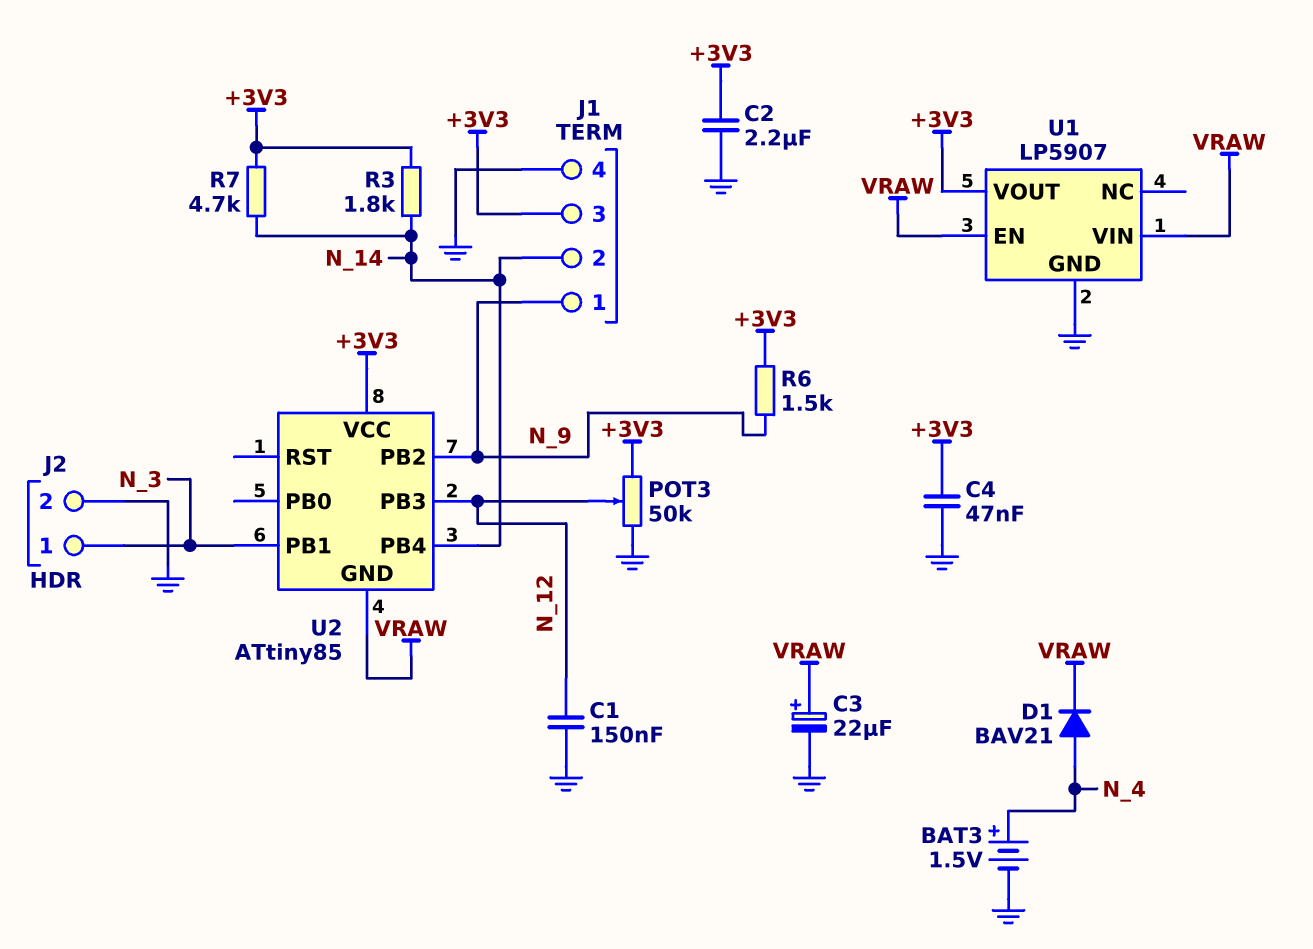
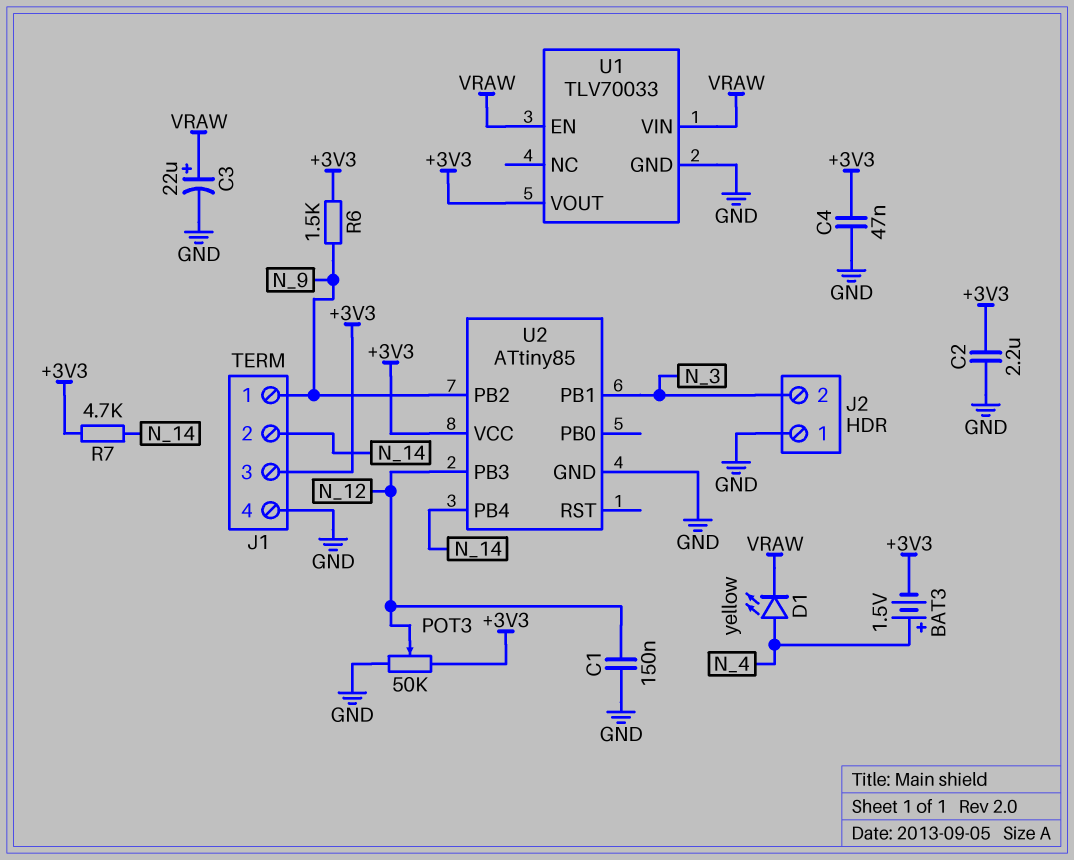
BAT3: 1.5V (plus N_4, minus GND) -> 1.5V (plus N_4, minus +3V3)
D1: diode BAV21 (A N_4, K VRAW) -> LED yellow (A N_4, K VRAW)
J2 pin 1: N_3 -> GND
J2 pin 2: GND -> N_3
R3: 1.8k (+3V3, N_14) -> none
U1: LP5907 -> TLV70033
U2 pin GND: VRAW -> GND

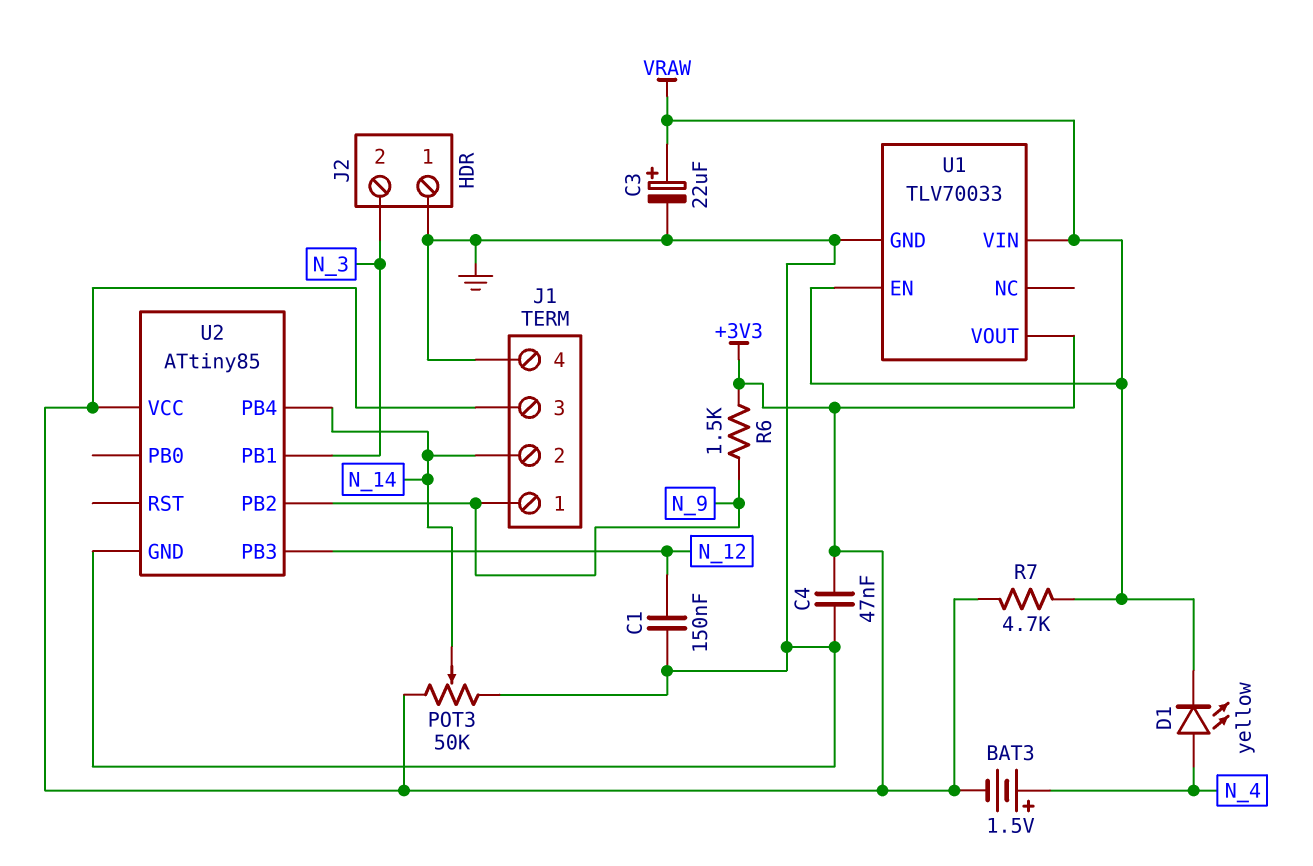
C2: 2.2uF (+3V3, GND) -> none
POT3: 50k (+3V3, GND, wiper N_12) -> 50k (+3V3, GND, wiper N_14)
R7: 4.7k (+3V3, N_14) -> 4.7k (+3V3, VRAW)

